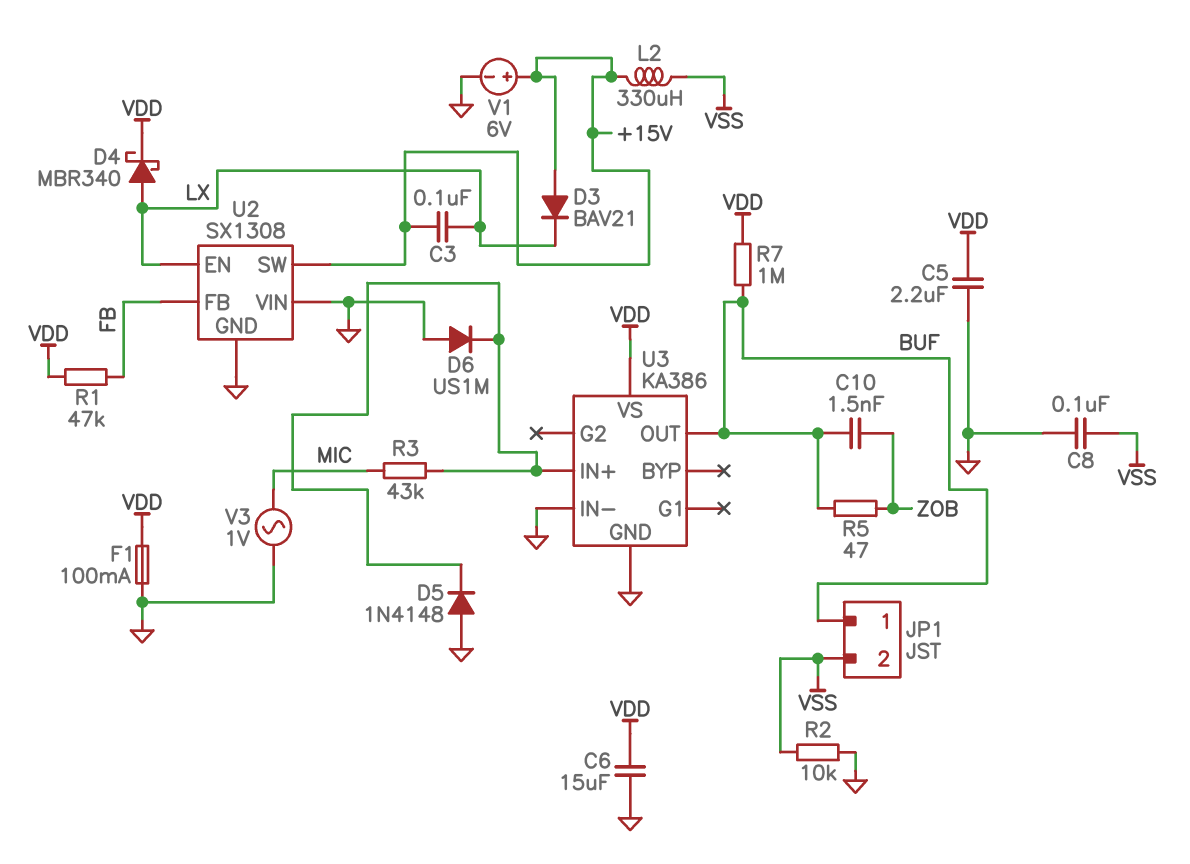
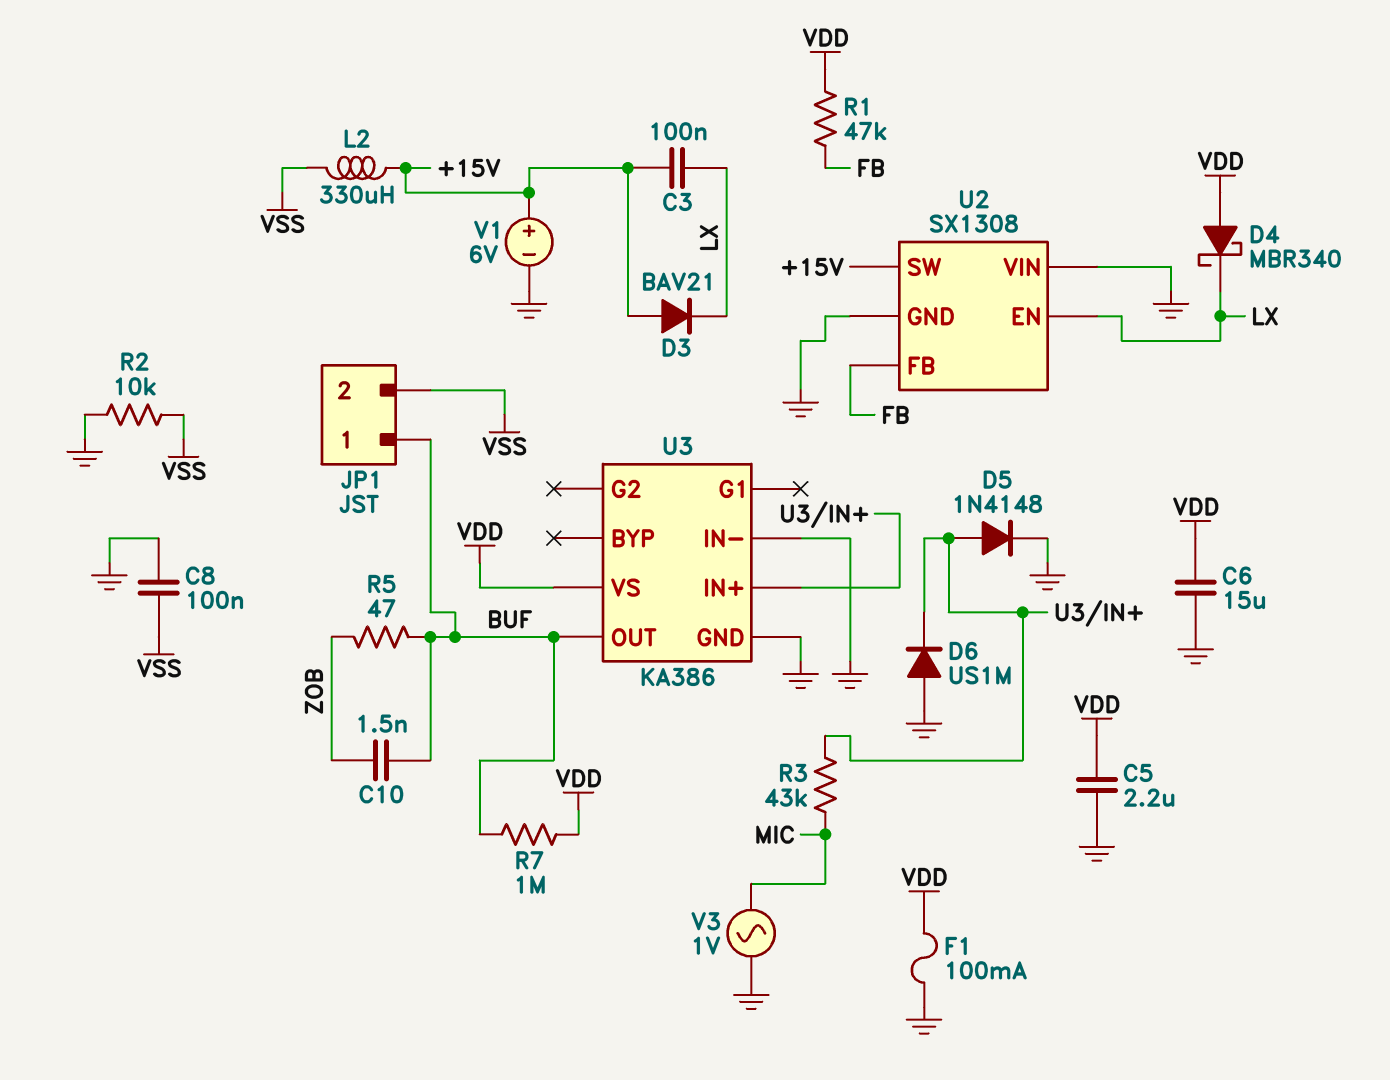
D4: schottky MBR340 (A LX, K VDD) -> schottky MBR340 (A VDD, K LX)
D5: diode 1N4148 (A GND, K U3/IN+) -> diode 1N4148 (A U3/IN+, K GND)

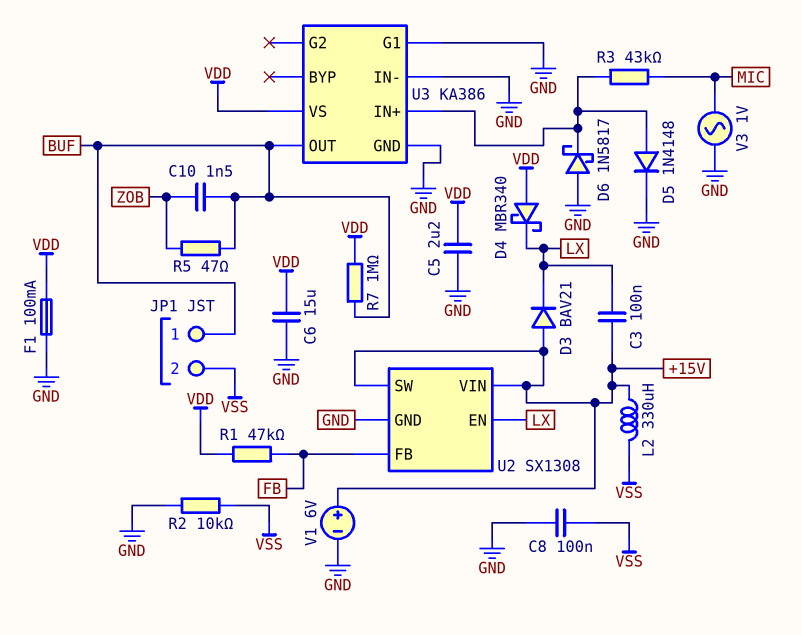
D6: diode US1M (A GND, K U3/IN+) -> schottky 1N5817 (A GND, K U3/IN+)
U2 pin VIN: GND -> +15V
U3 pin G1: none -> GND

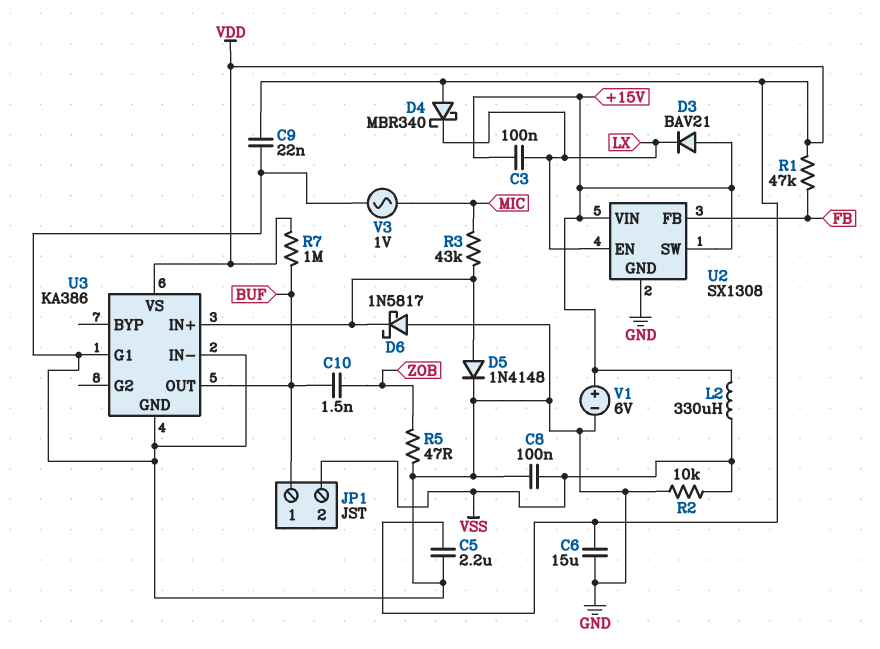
C9: none -> 22nF (GND, VDD)
F1: 100mA (GND, VDD) -> none
R5: 47 (BUF, ZOB) -> 47 (GND, ZOB)

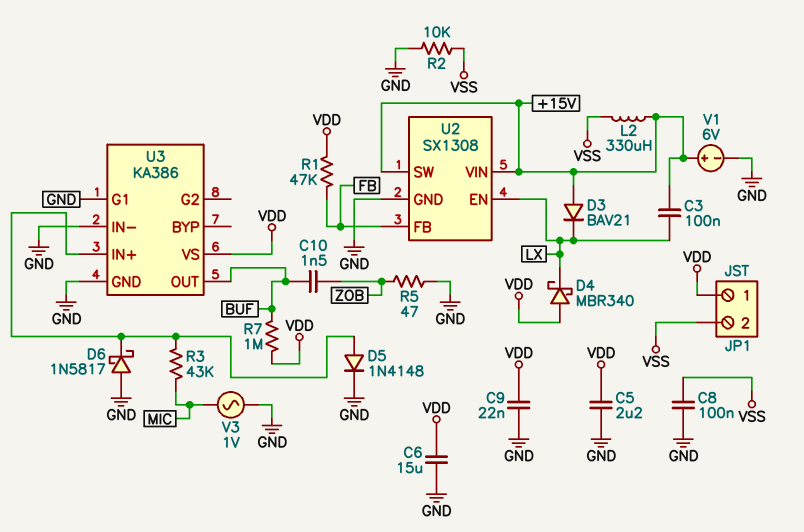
JP1 pin 1: BUF -> VDD

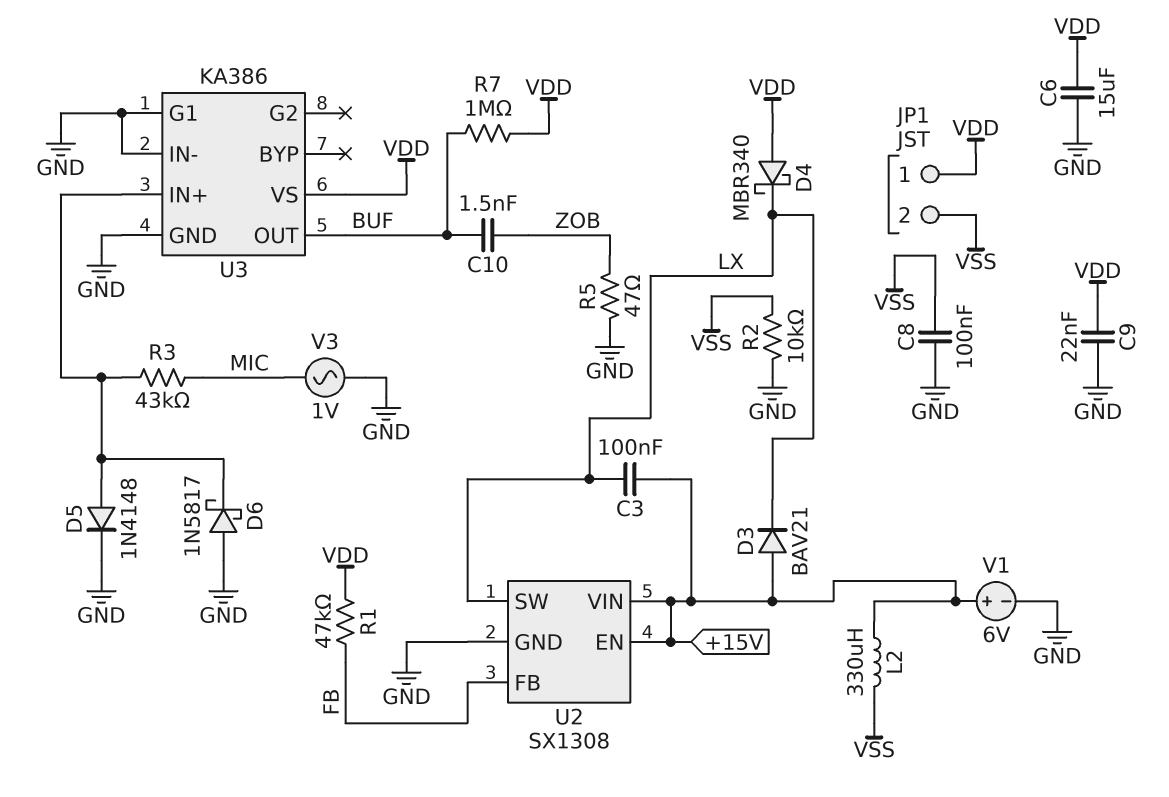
C5: 2.2uF (GND, VDD) -> none
U2 pin EN: LX -> +15V
U2 pin SW: +15V -> LX

